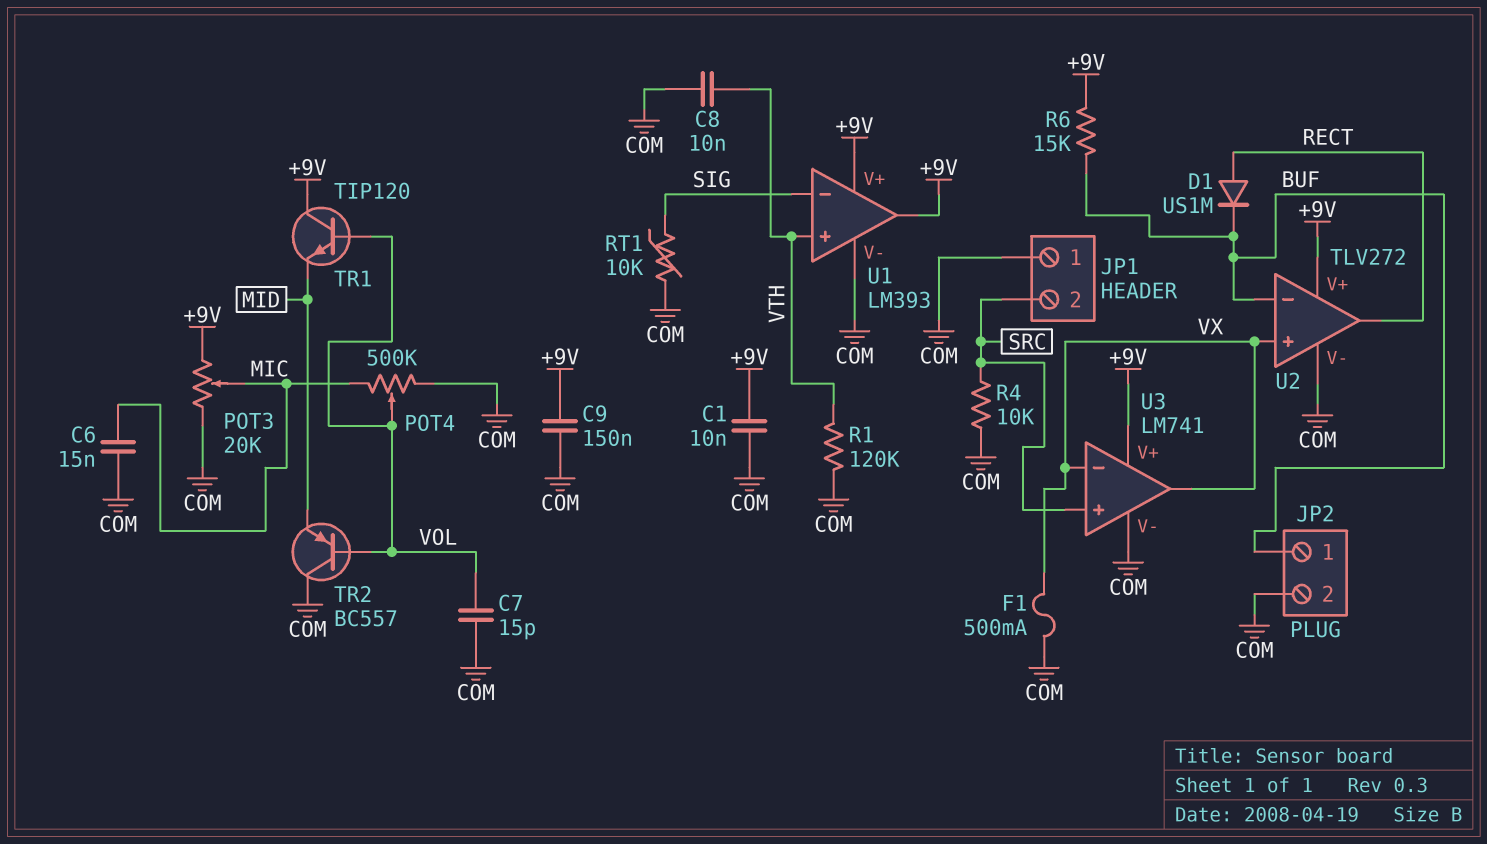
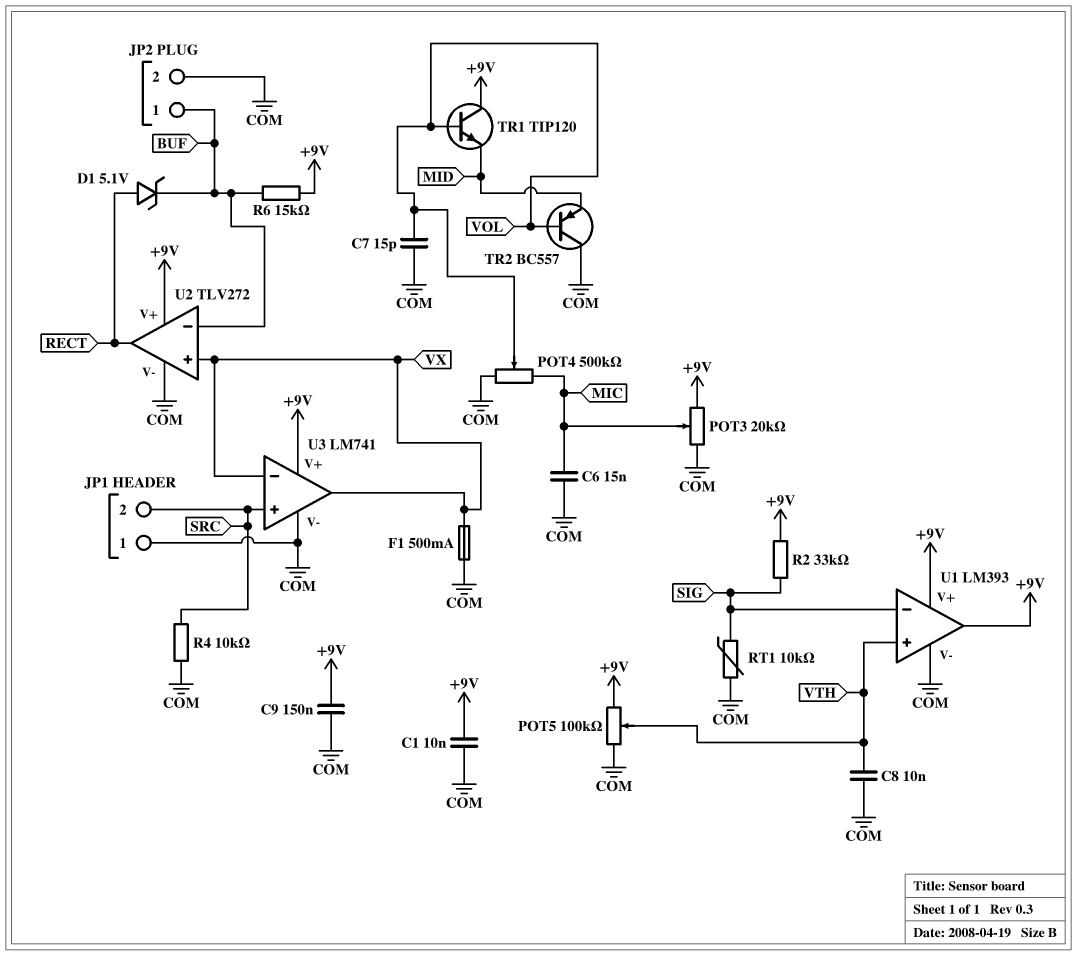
D1: diode US1M (A RECT, K BUF) -> zener 5.1V (A RECT, K BUF)
POT5: none -> 100k (+9V, COM, wiper VTH)
R1: 120k (COM, VTH) -> none
R2: none -> 33k (+9V, SIG)

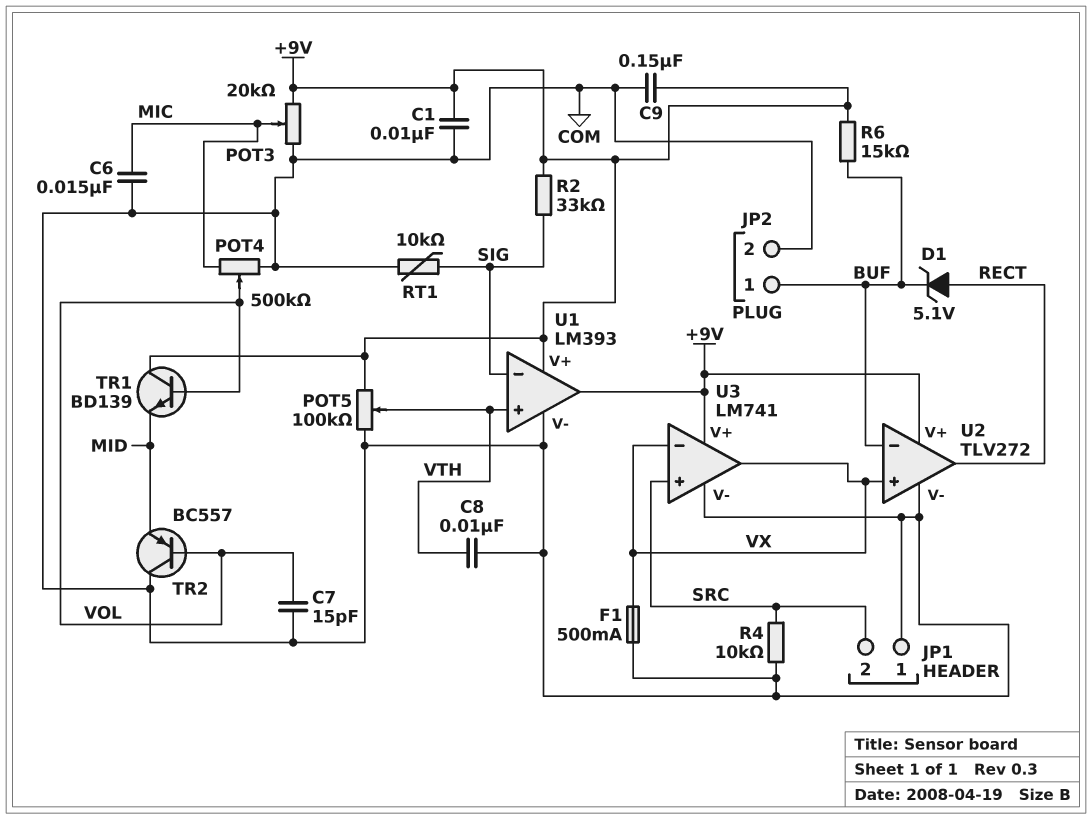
TR1: NPN TIP120 (B VOL, C +9V, E MID) -> NPN BD139 (B VOL, C +9V, E MID)

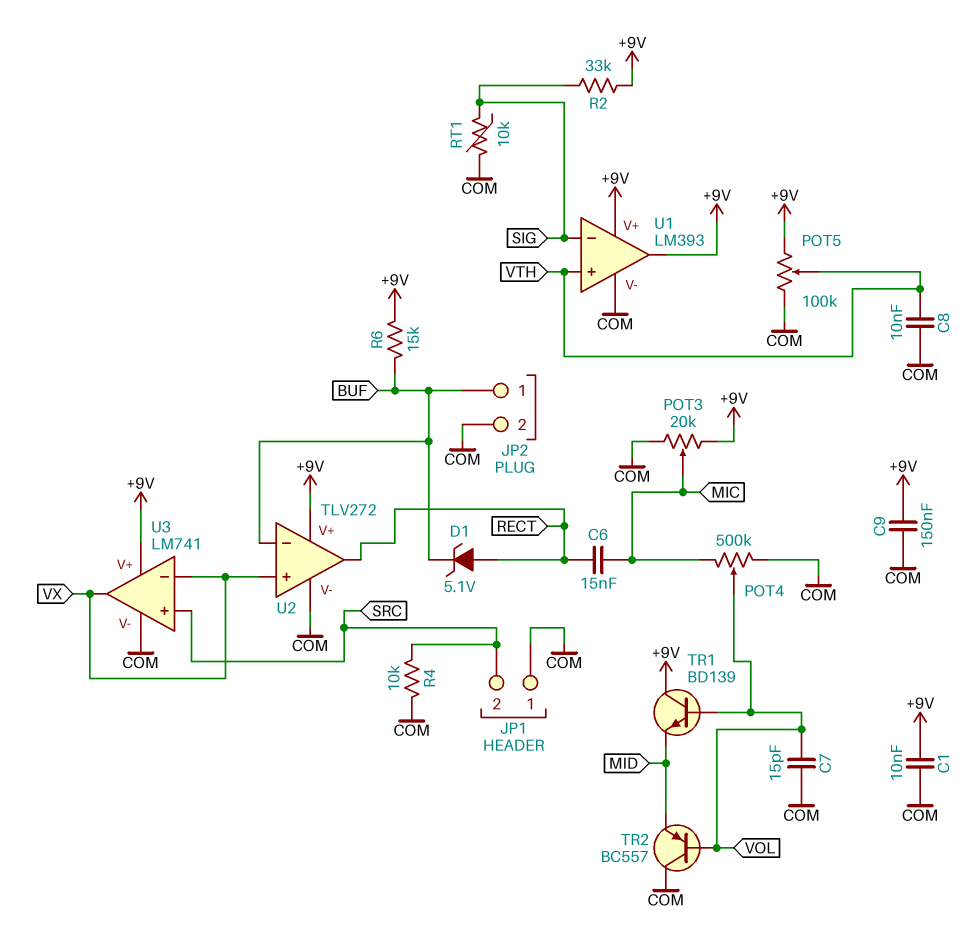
C6: 15nF (COM, MIC) -> 15nF (MIC, RECT)
F1: 500mA (COM, VX) -> none

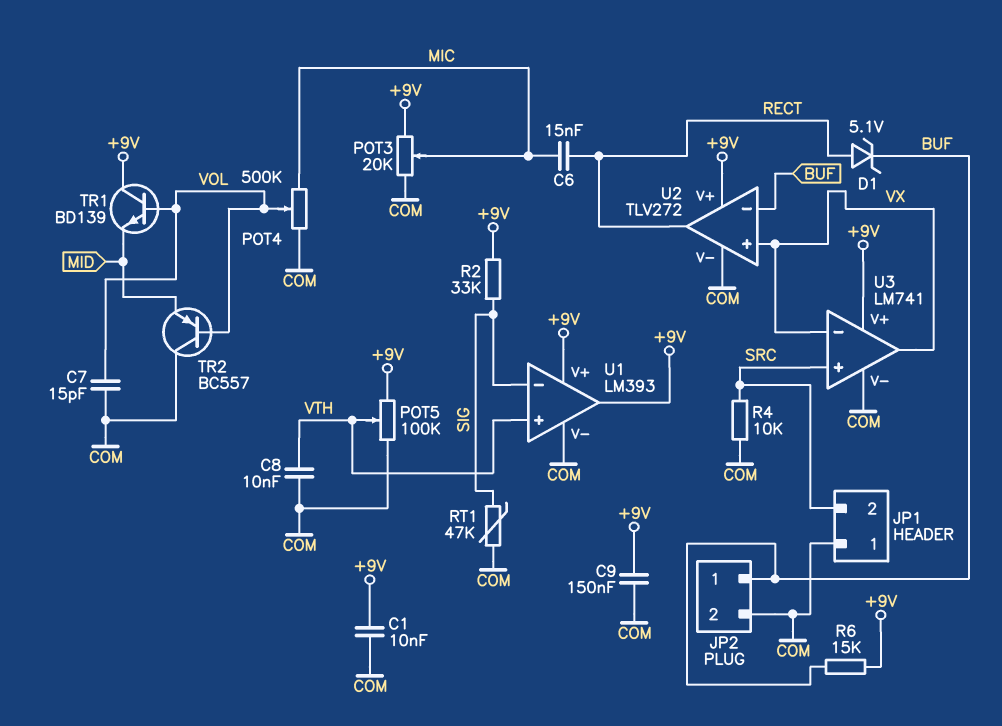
RT1: 10k (COM, SIG) -> 47k (COM, SIG)

